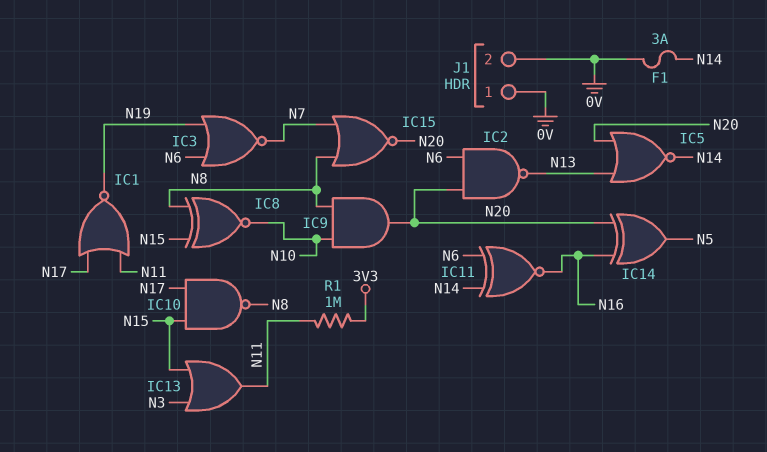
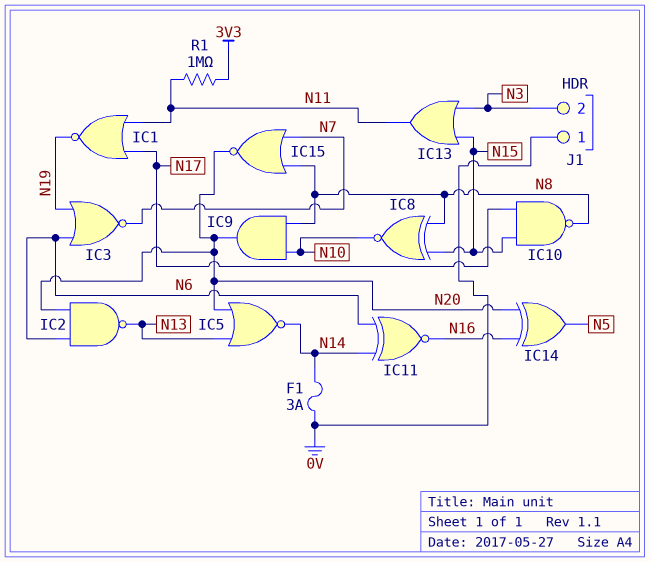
J1 pin 2: 0V -> N3

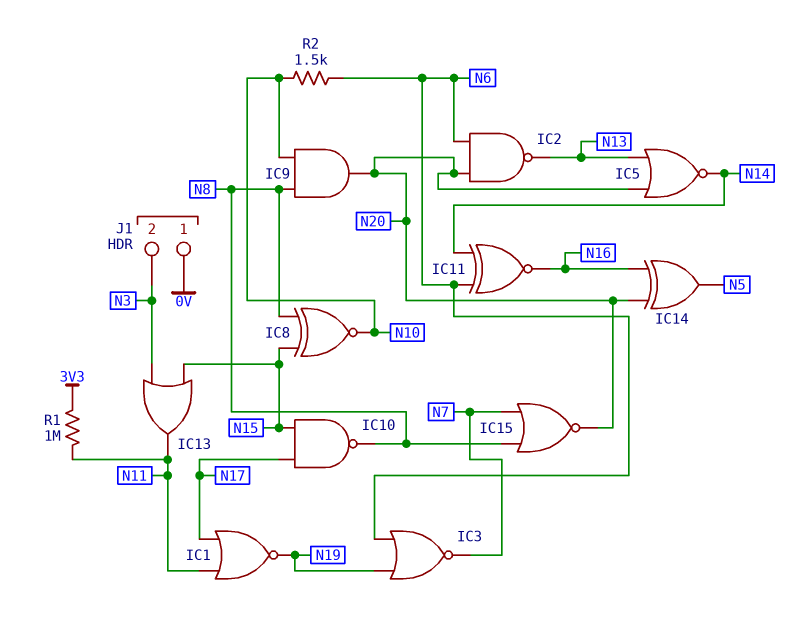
F1: 3A (0V, N14) -> none
R2: none -> 1.5k (N6, N10)

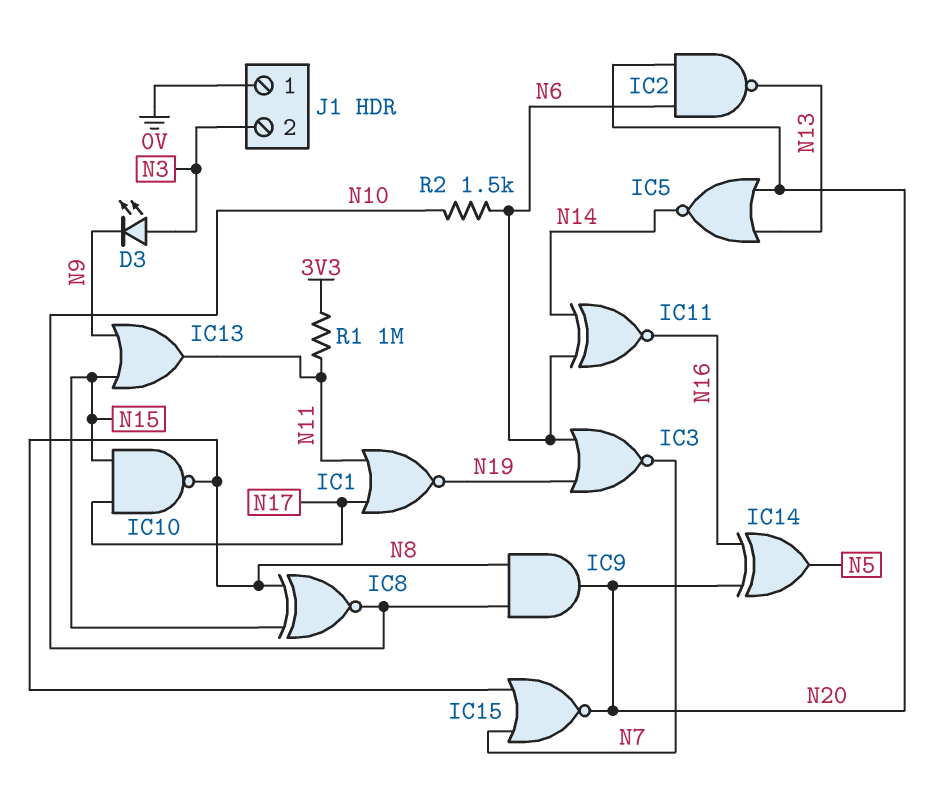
D3: none -> LED (A N3, K N9)
IC13: OR (in N3, in N15, out N11) -> OR (in N9, in N15, out N11)

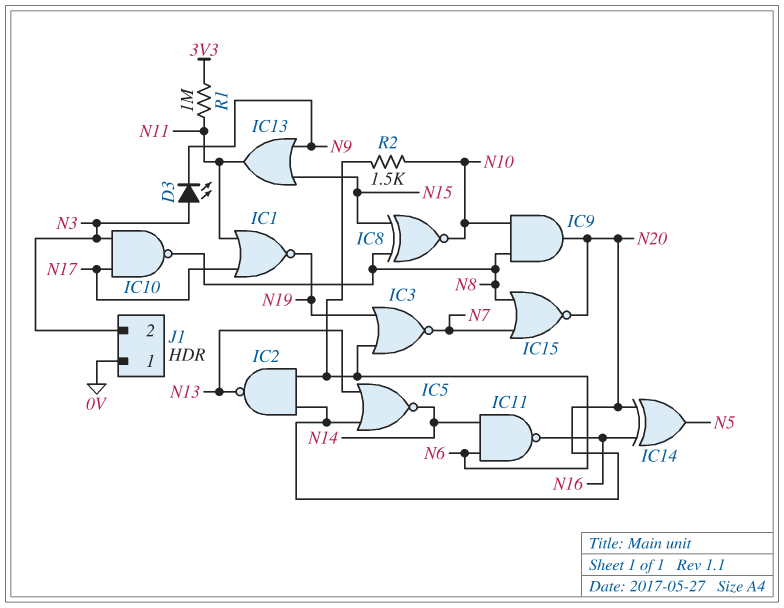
IC10: NAND (in N15, in N17, out N8) -> NAND (in N3, in N17, out N8)
IC11: XNOR (in N6, in N14, out N16) -> NAND (in N6, in N14, out N16)

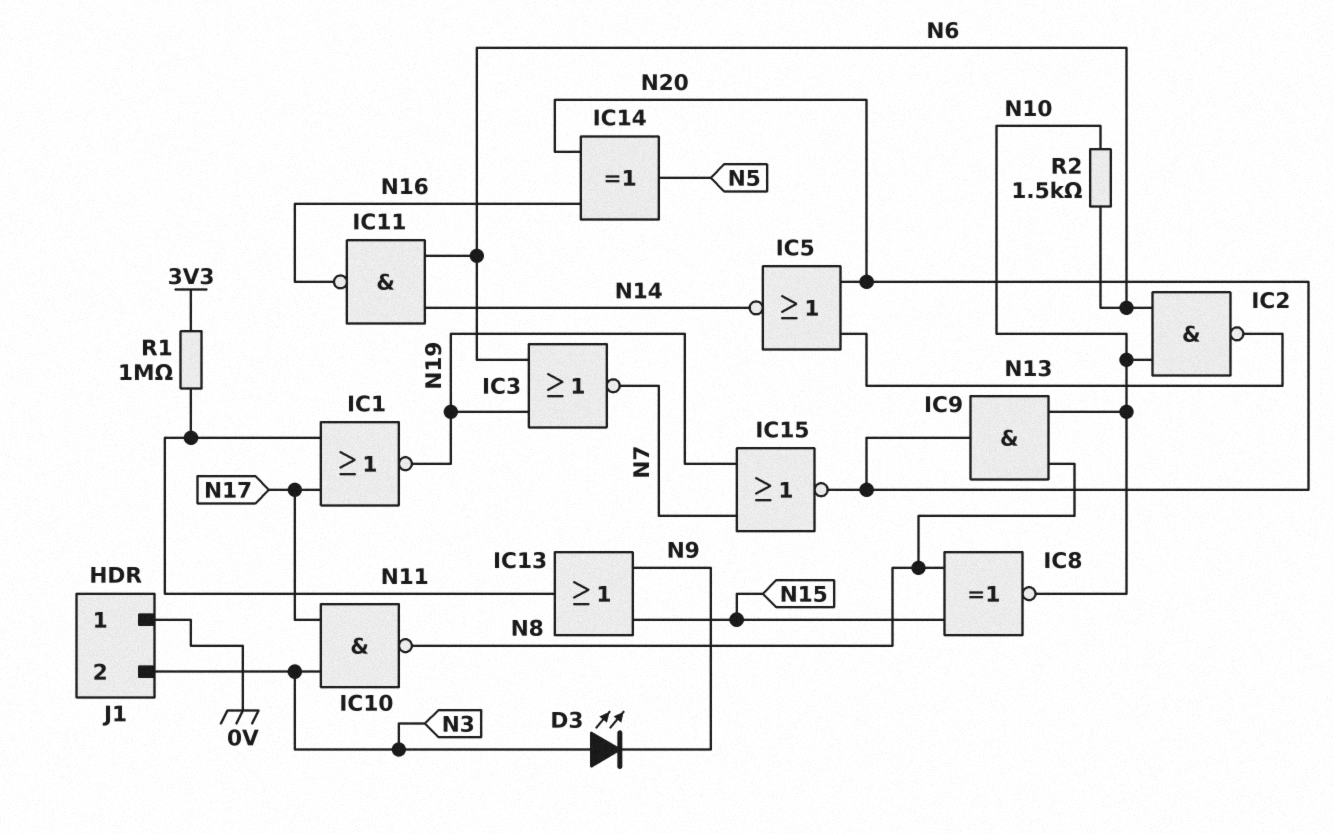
IC2: NAND (in N6, in N20, out N13) -> NAND (in N6, in N10, out N13)
IC15: NOR (in N7, in N8, out N20) -> NOR (in N7, in N19, out N20)

